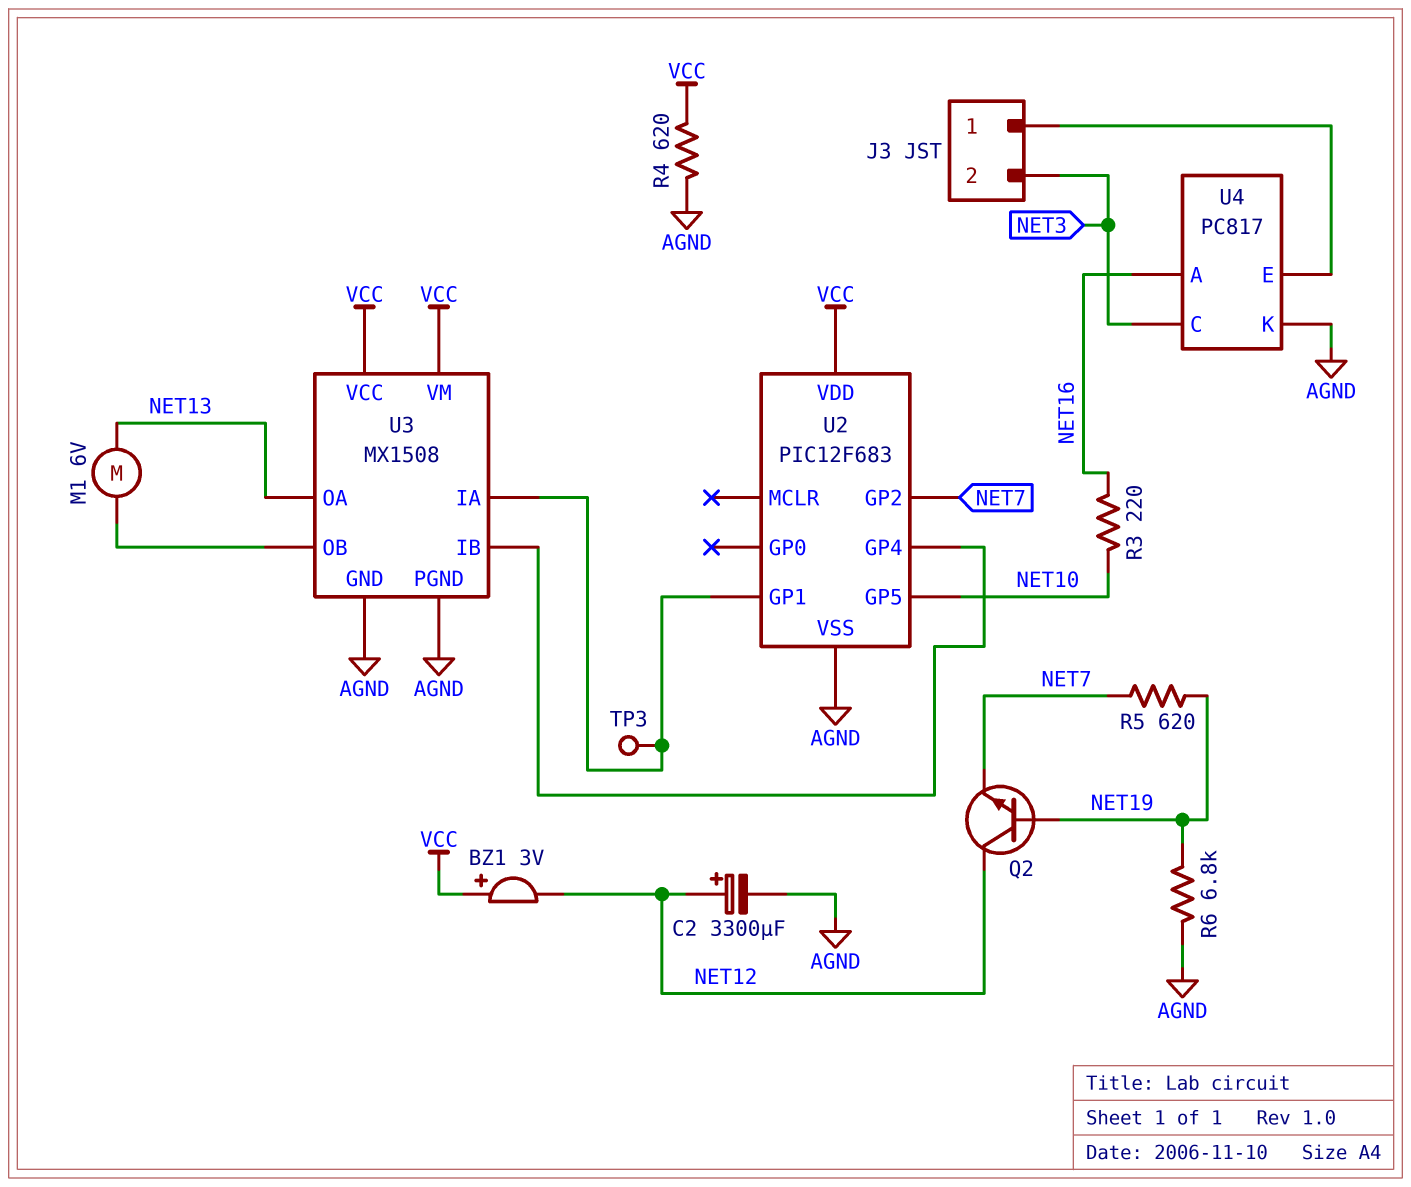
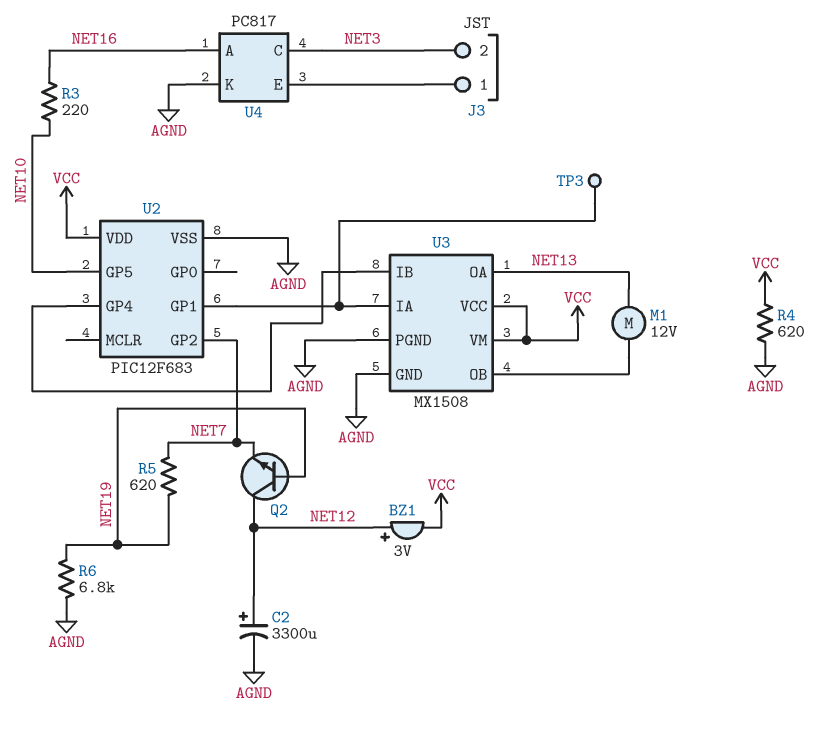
BZ1: buzzer 3V (plus VCC, minus NET12) -> buzzer 3V (plus NET12, minus VCC)
M1: motor 6V (NET13, U3/OB) -> motor 12V (NET13, U3/OB)

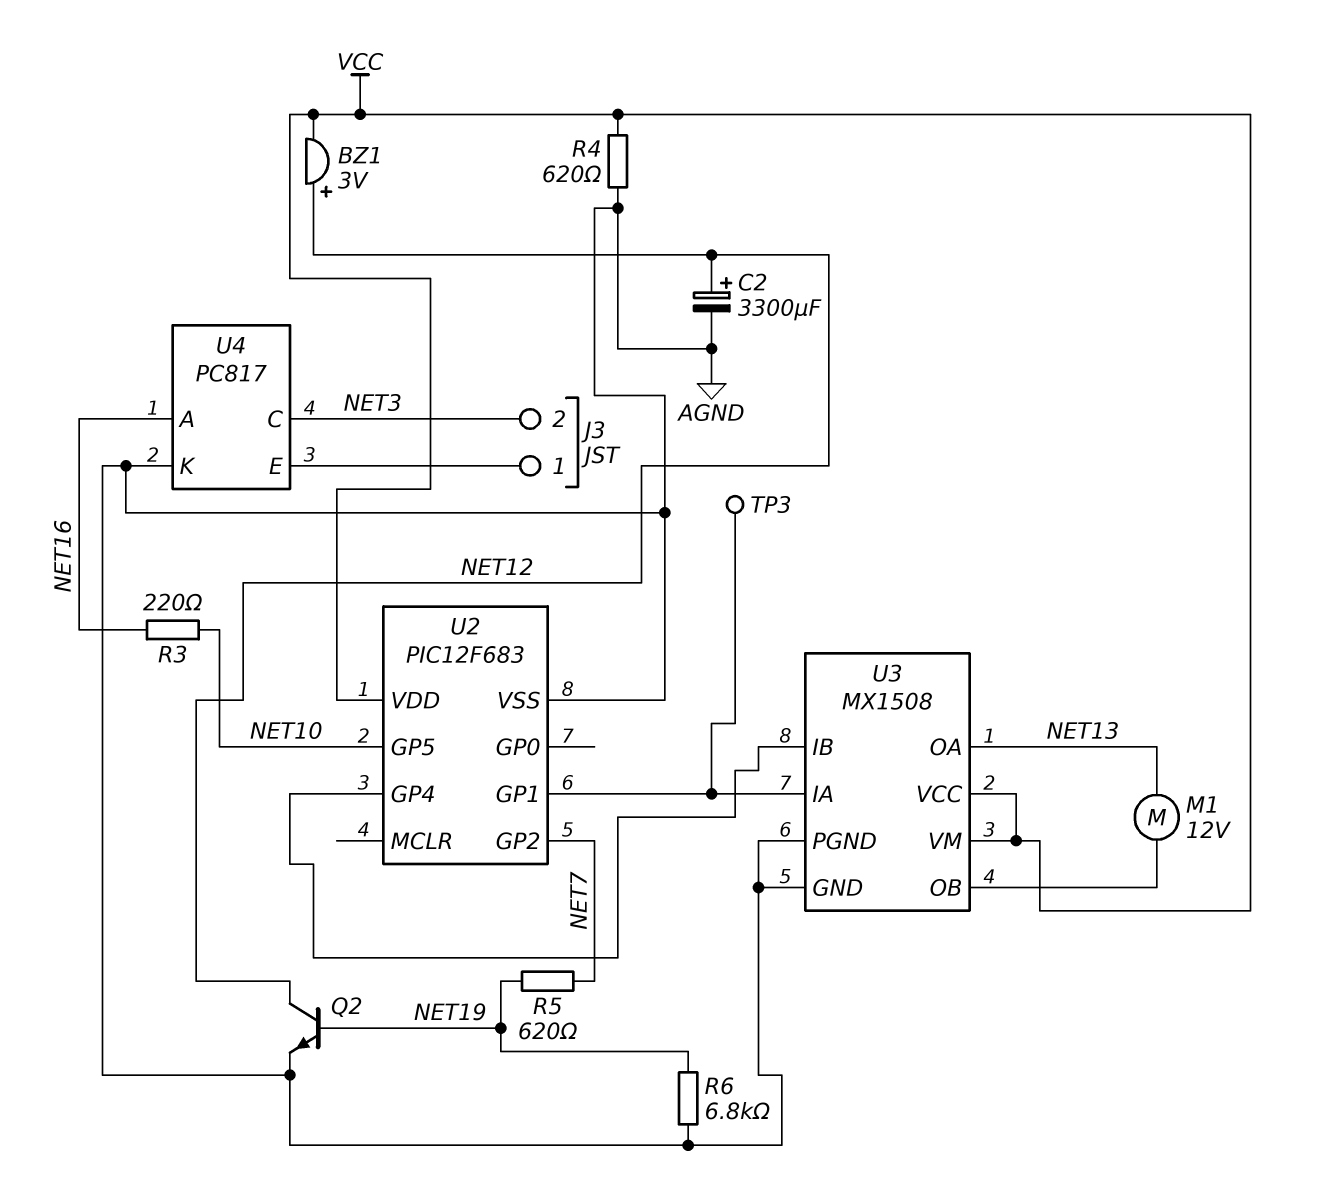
Q2: NPN (B NET19, C NET12, E NET7) -> NPN (B NET19, C NET12, E AGND)

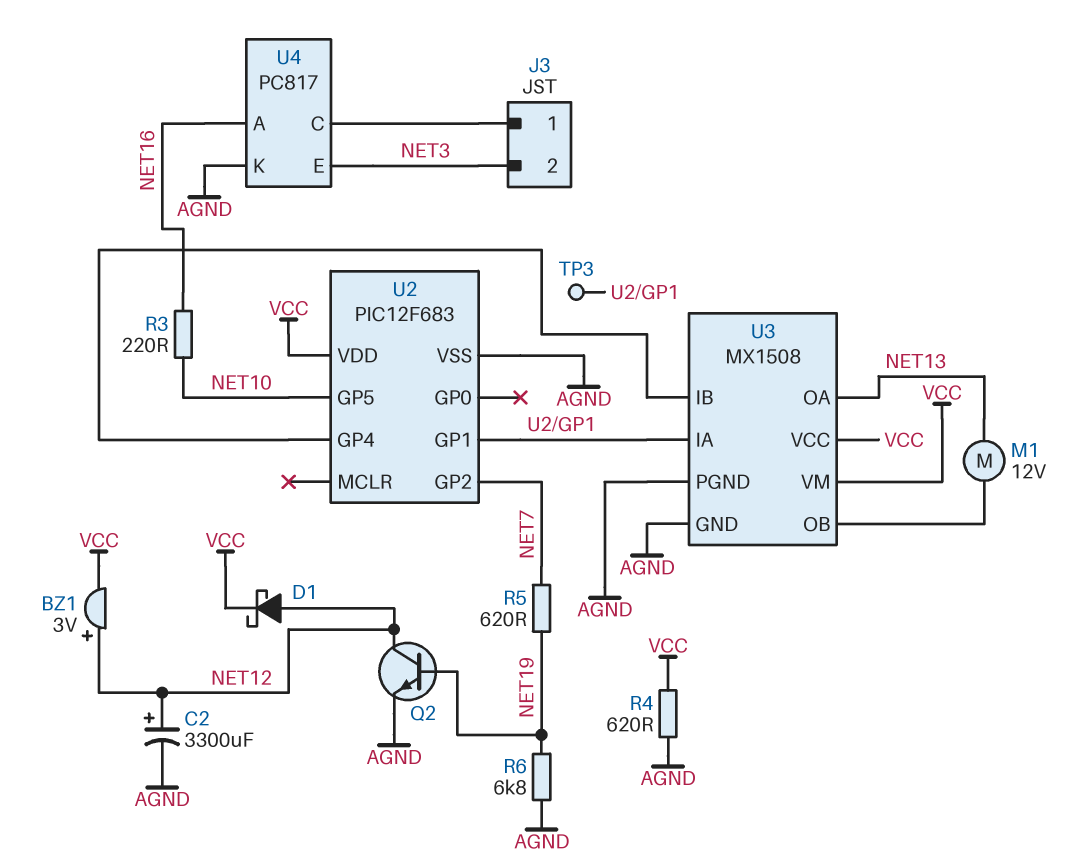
D1: none -> schottky (A NET12, K VCC)
U4 pin C: NET3 -> J3/1
U4 pin E: J3/1 -> NET3

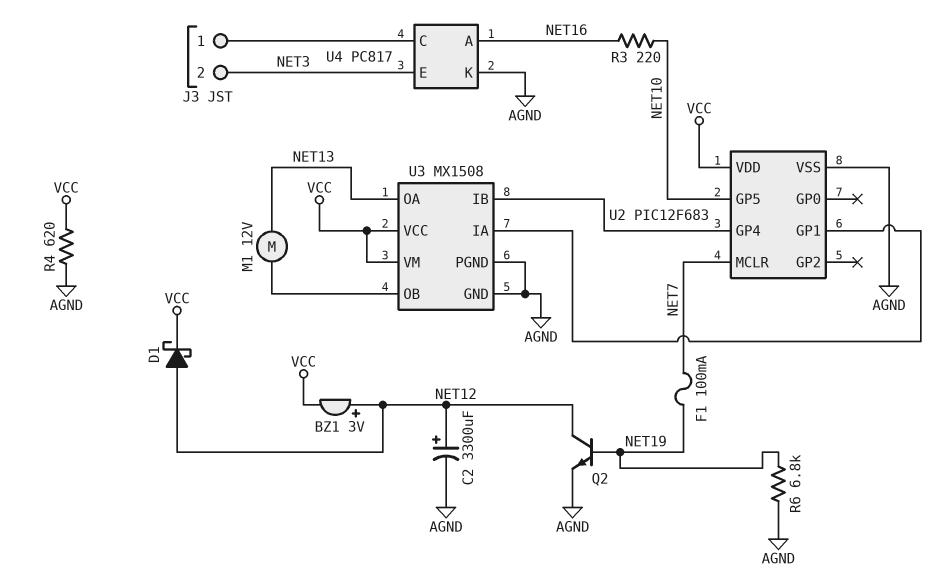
F1: none -> 100mA (NET7, NET19)
R5: 620 (NET7, NET19) -> none
TP3: test point (U2/GP1) -> none
U2 pin GP2: NET7 -> none
U2 pin MCLR: none -> NET7

